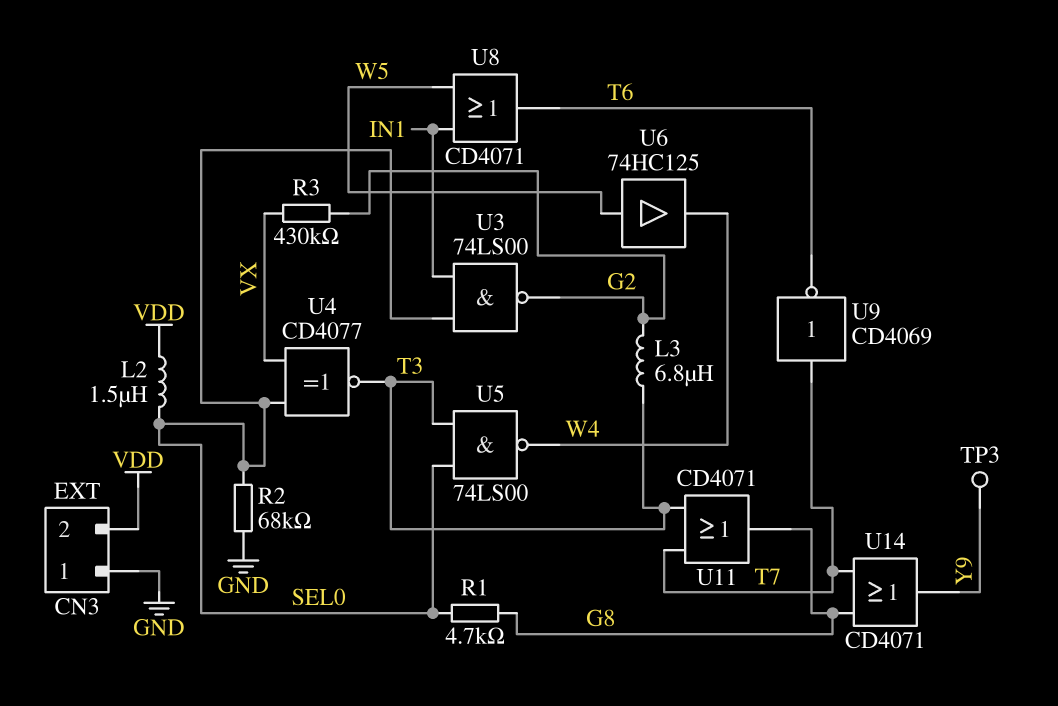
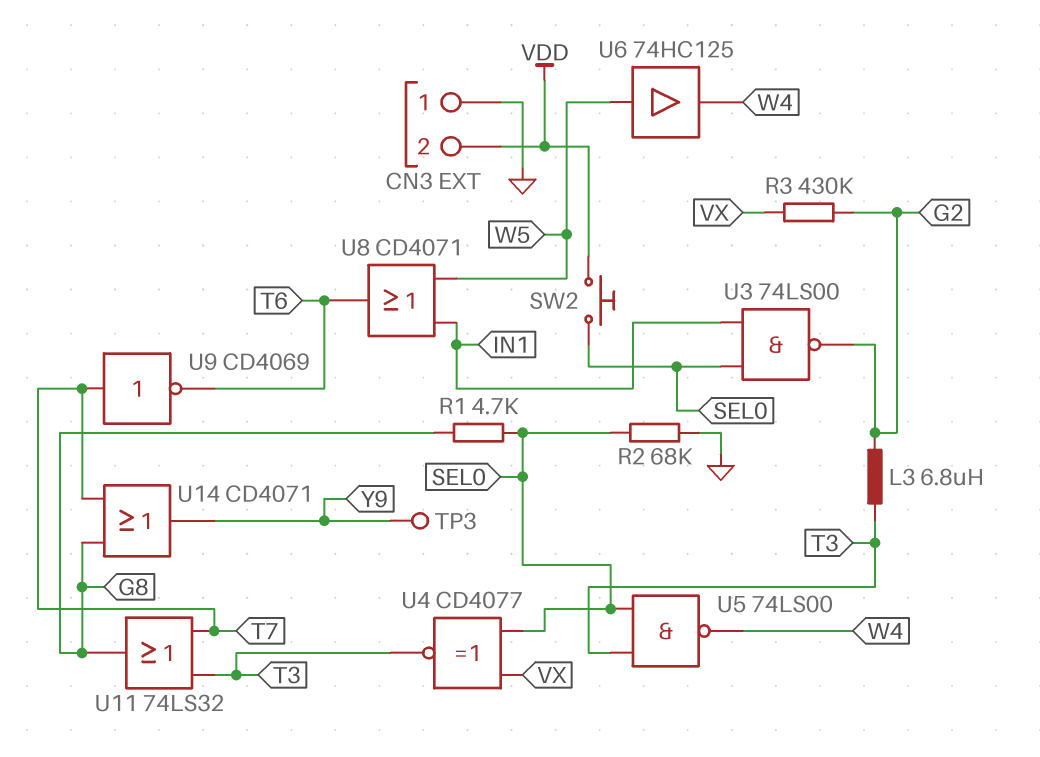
L2: 1.5uH (SEL0, VDD) -> none
SW2: none -> button (SEL0, VDD)
U11: OR CD4071 (in T3, in T7, out G8) -> OR 74LS32 (in T3, in T7, out G8)

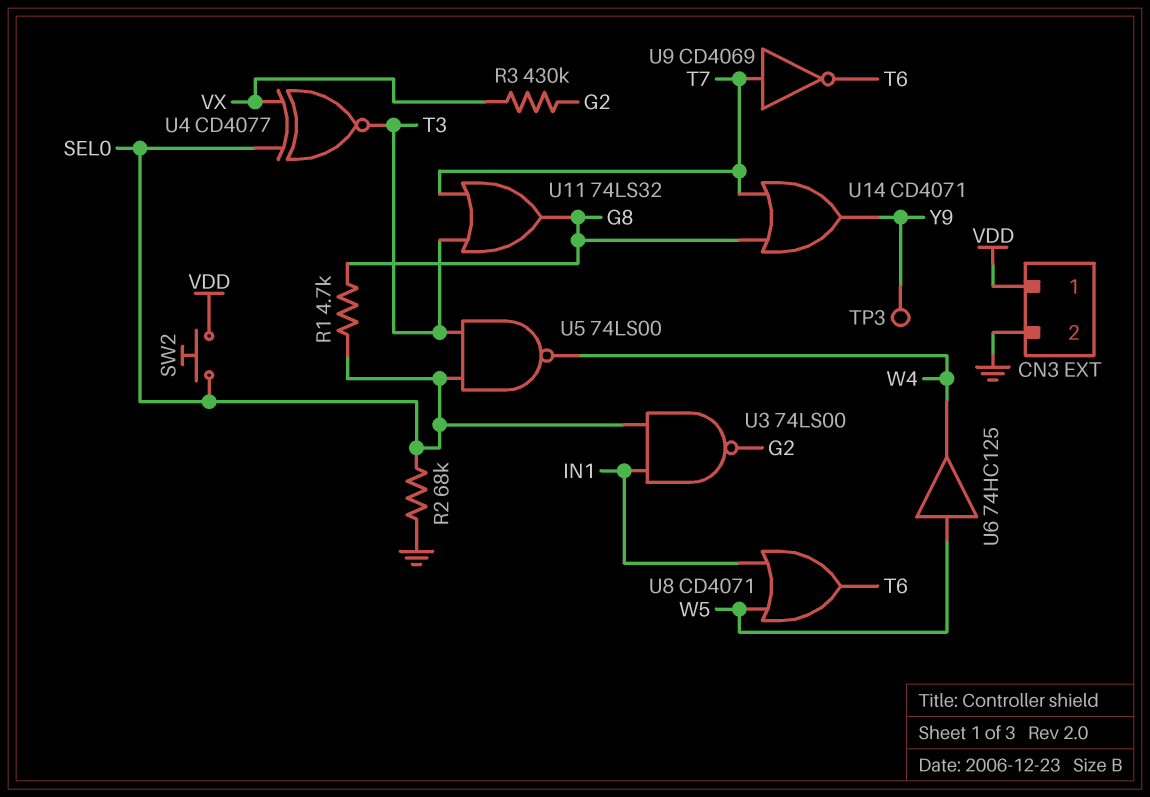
CN3 pin 1: GND -> VDD
CN3 pin 2: VDD -> GND
L3: 6.8uH (G2, T3) -> none

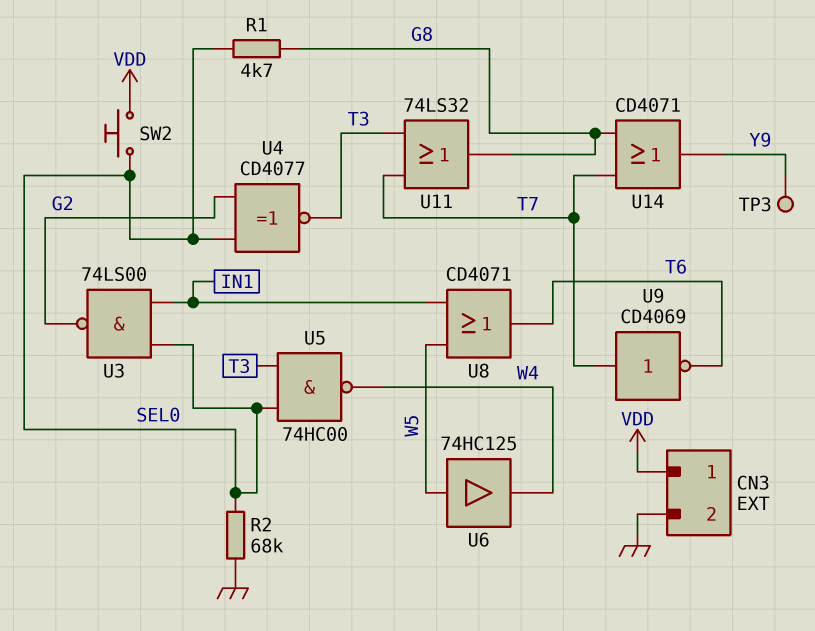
R3: 430k (G2, VX) -> none
U4: XNOR CD4077 (in SEL0, in VX, out T3) -> XNOR CD4077 (in G2, in SEL0, out T3)
U5: NAND 74LS00 (in SEL0, in T3, out W4) -> NAND 74HC00 (in SEL0, in T3, out W4)

